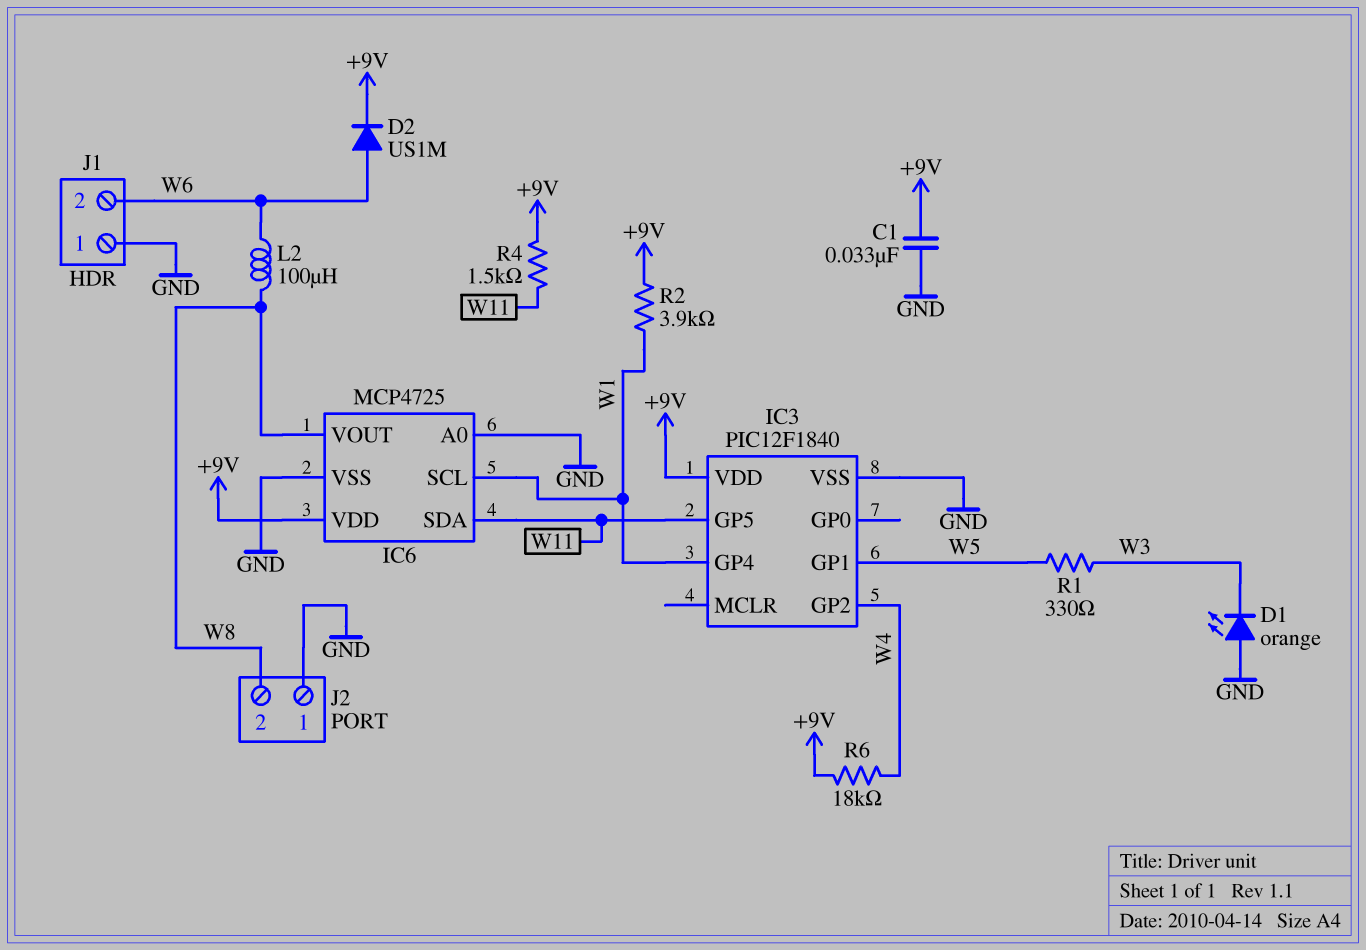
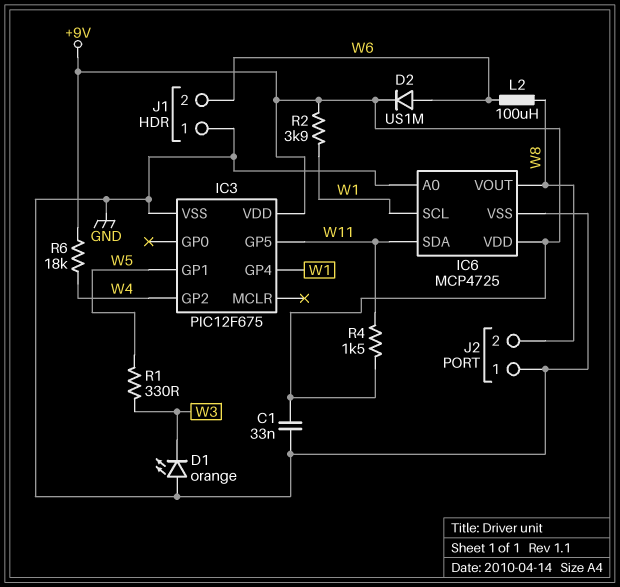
IC3: PIC12F1840 -> PIC12F675

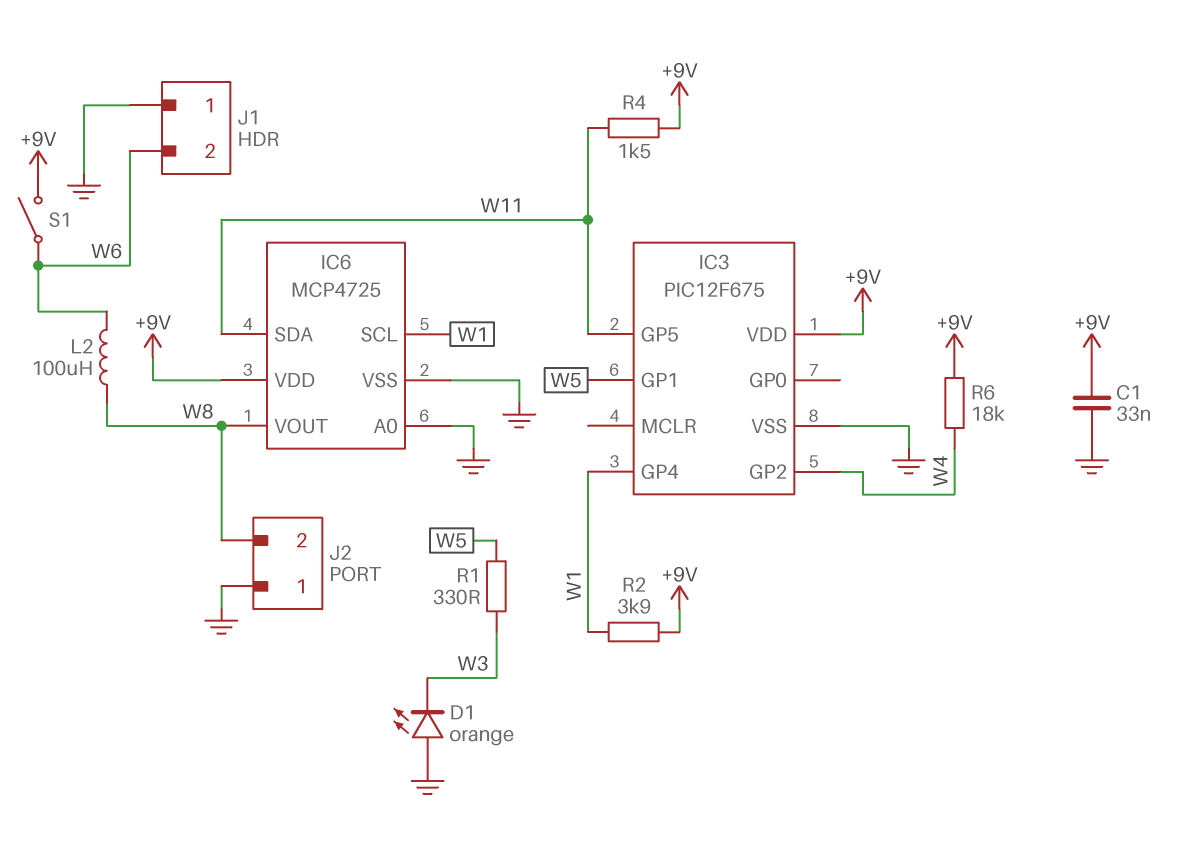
D2: diode US1M (A W6, K +9V) -> none
S1: none -> switch (+9V, W6)

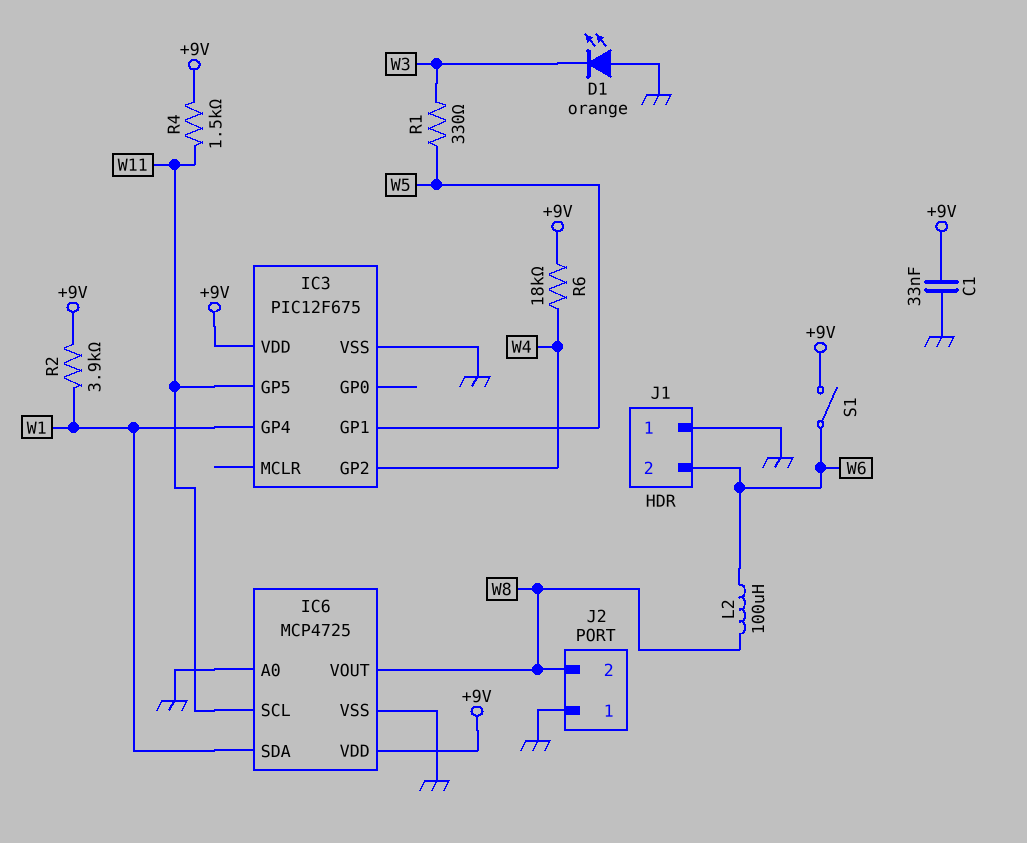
IC6 pin SCL: W1 -> W11
IC6 pin SDA: W11 -> W1

